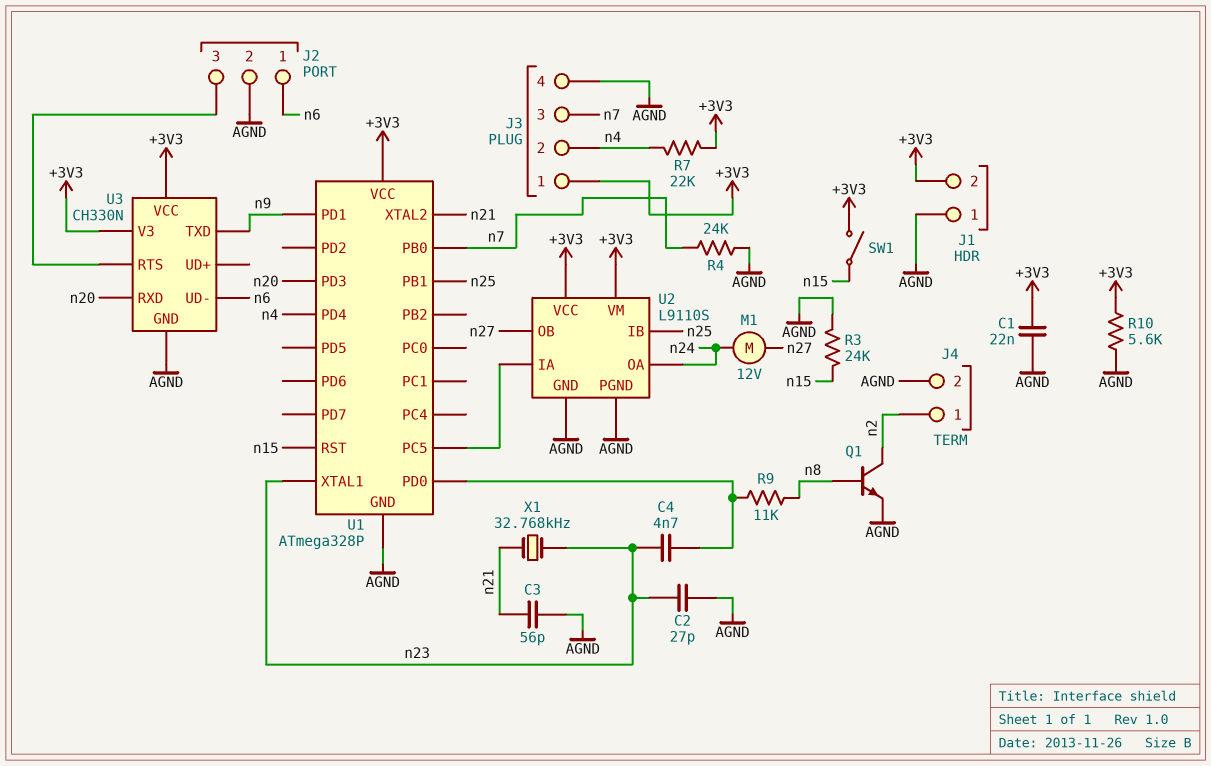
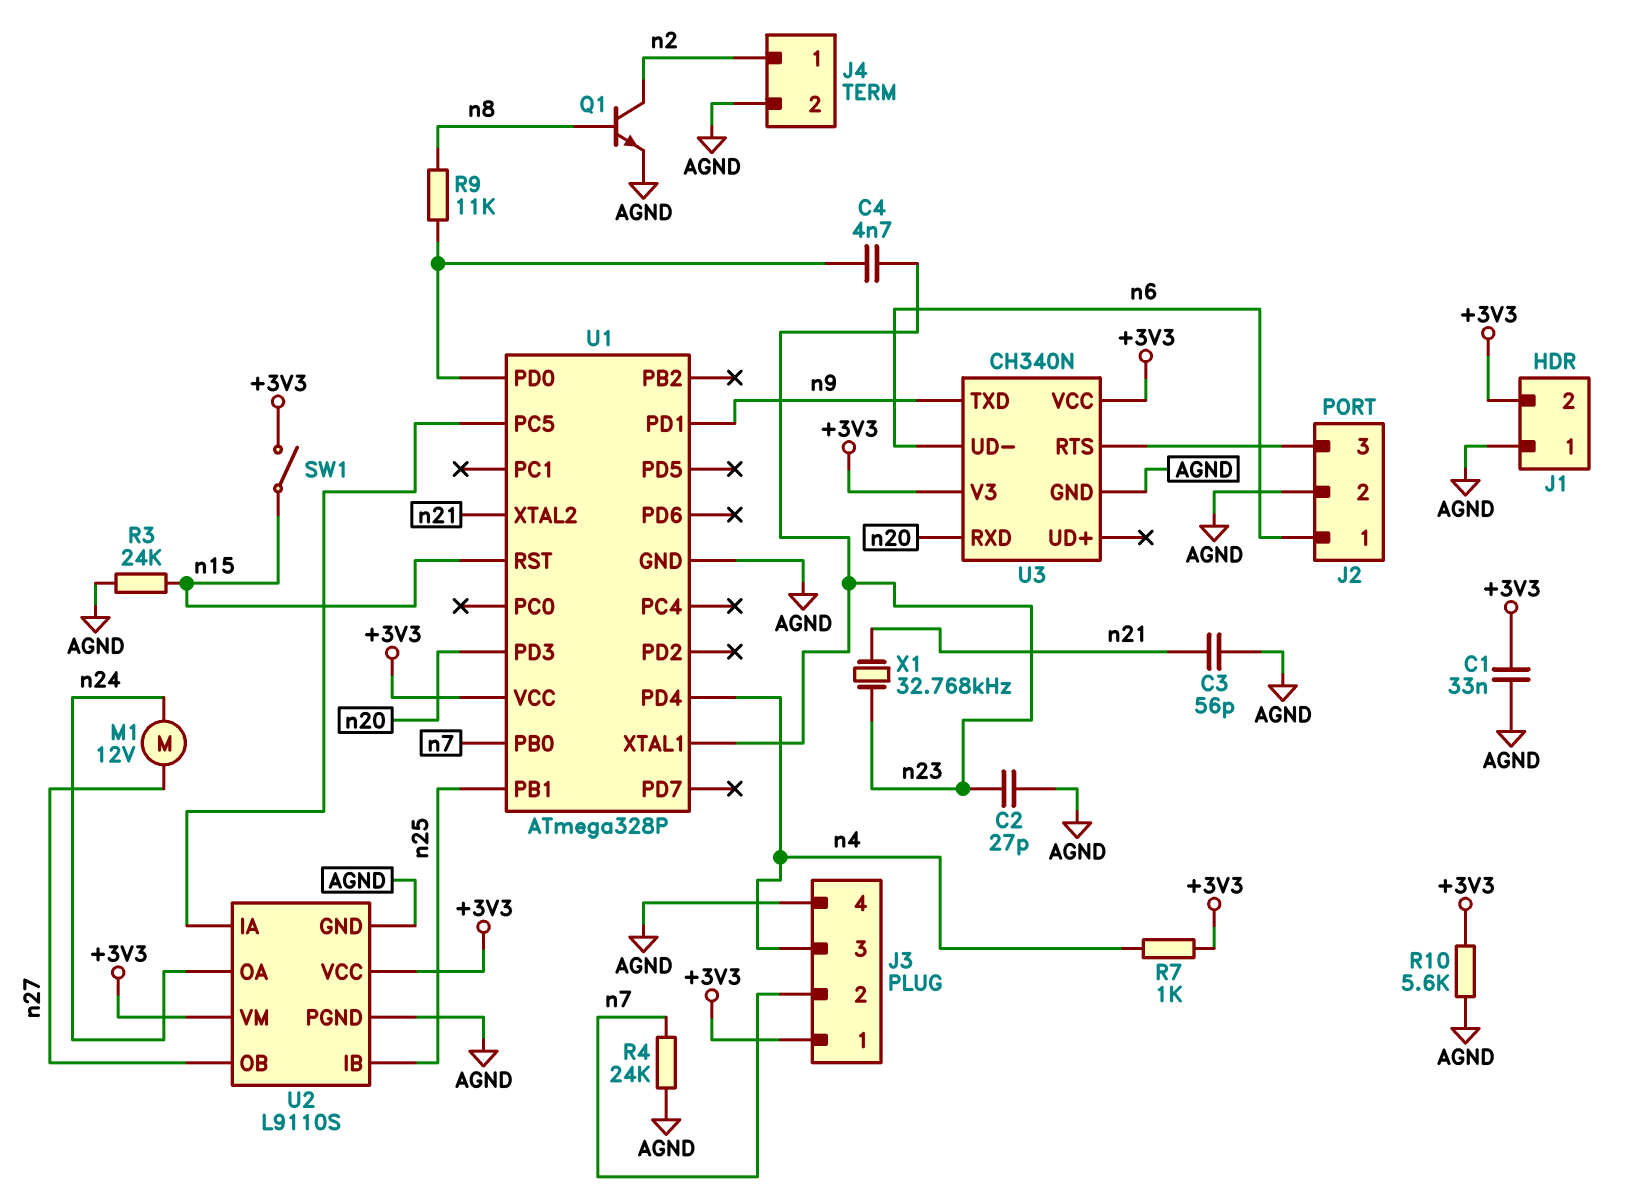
C1: 22nF (+3V3, AGND) -> 33nF (+3V3, AGND)
J3 pin 2: n4 -> n7
J3 pin 3: n7 -> n4
R7: 22k (+3V3, n4) -> 1k (+3V3, n4)
U3: CH330N -> CH340N

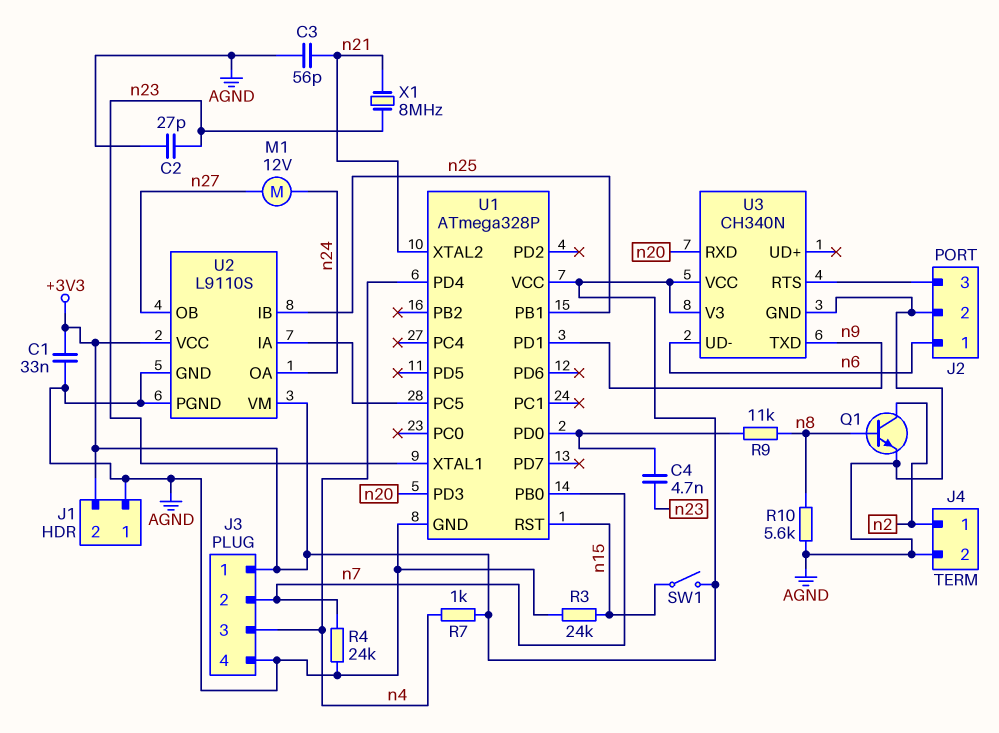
R10: 5.6k (+3V3, AGND) -> 5.6k (AGND, n8)
X1: 32.768kHz (n21, n23) -> 8MHz (n21, n23)

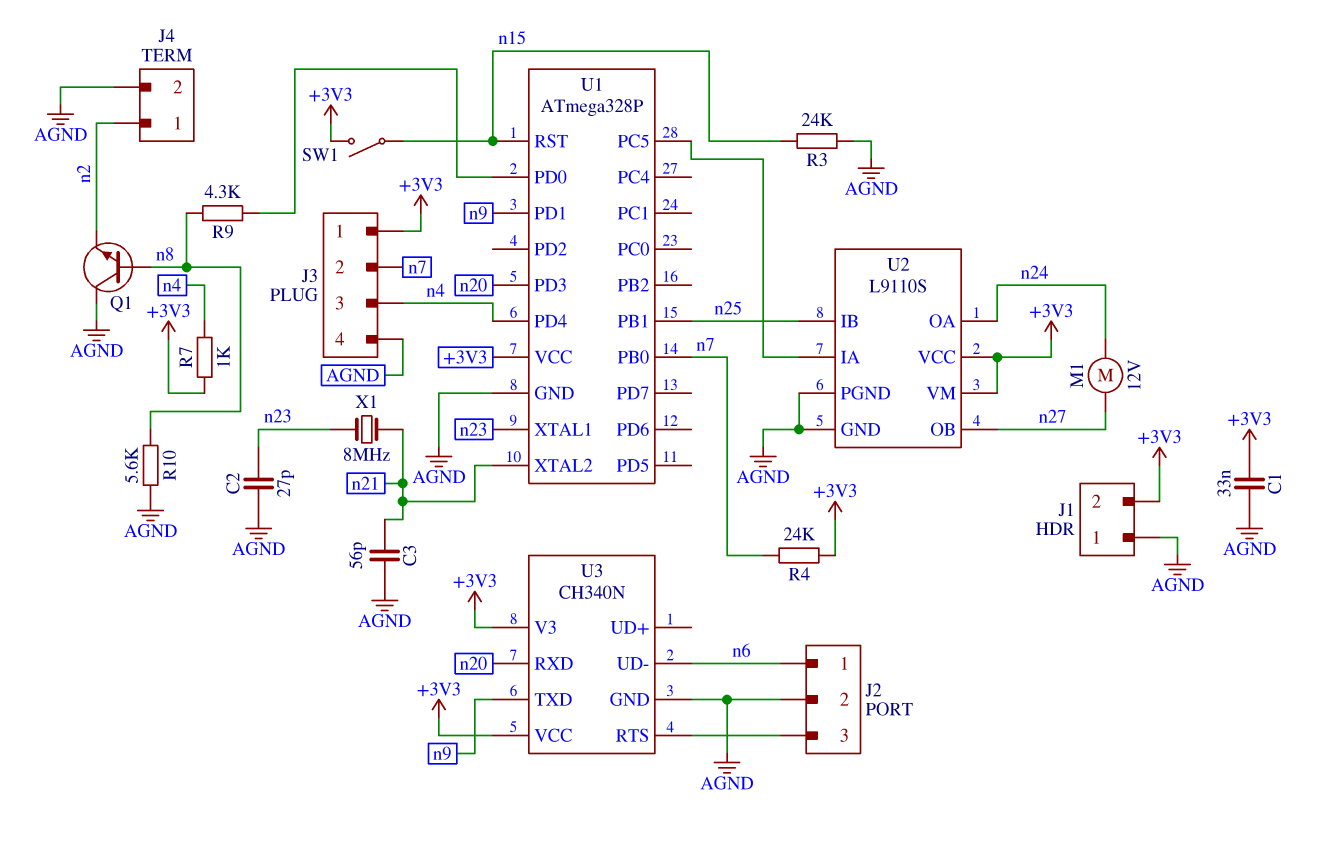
C4: 4.7nF (U1/PD0, n23) -> none
Q1: NPN (B n8, C n2, E AGND) -> NPN (B n8, C AGND, E n2)
R4: 24k (AGND, n7) -> 24k (+3V3, n7)
R9: 11k (U1/PD0, n8) -> 4.3k (U1/PD0, n8)

